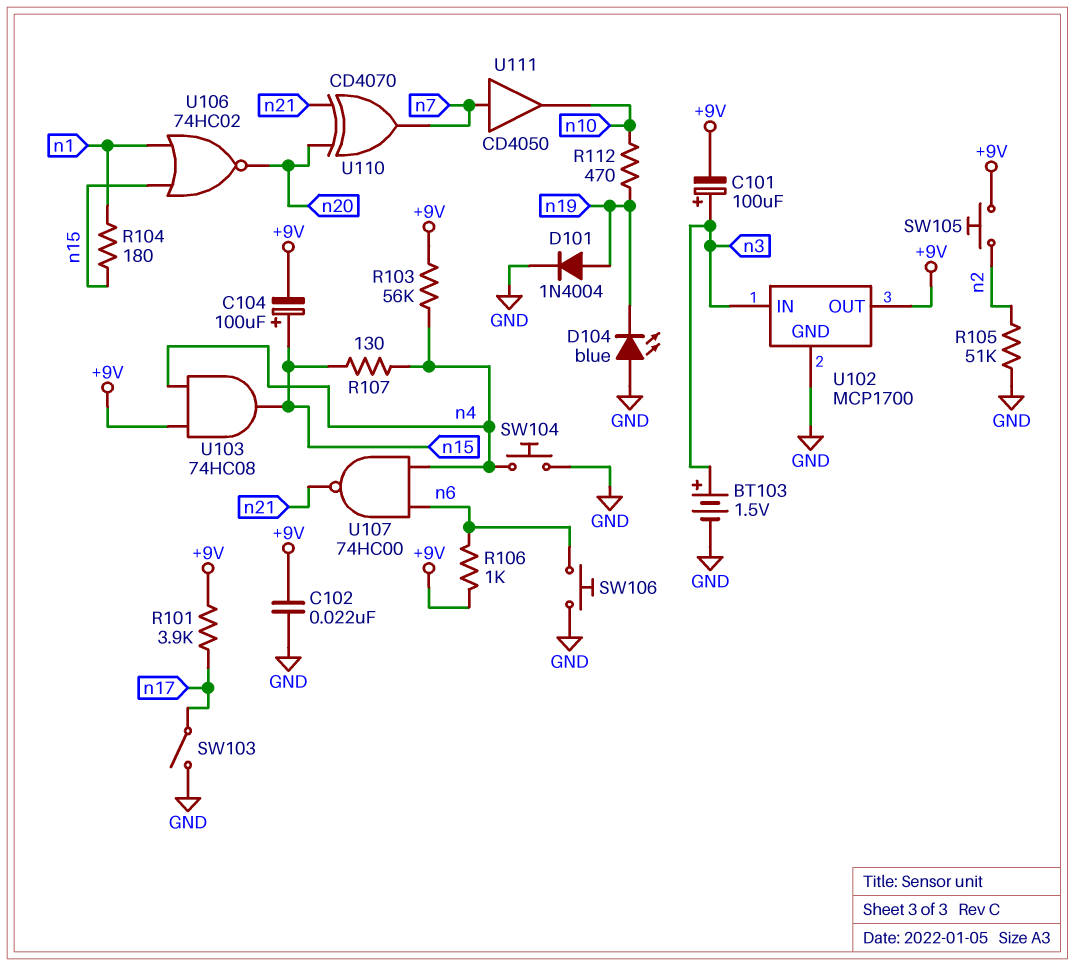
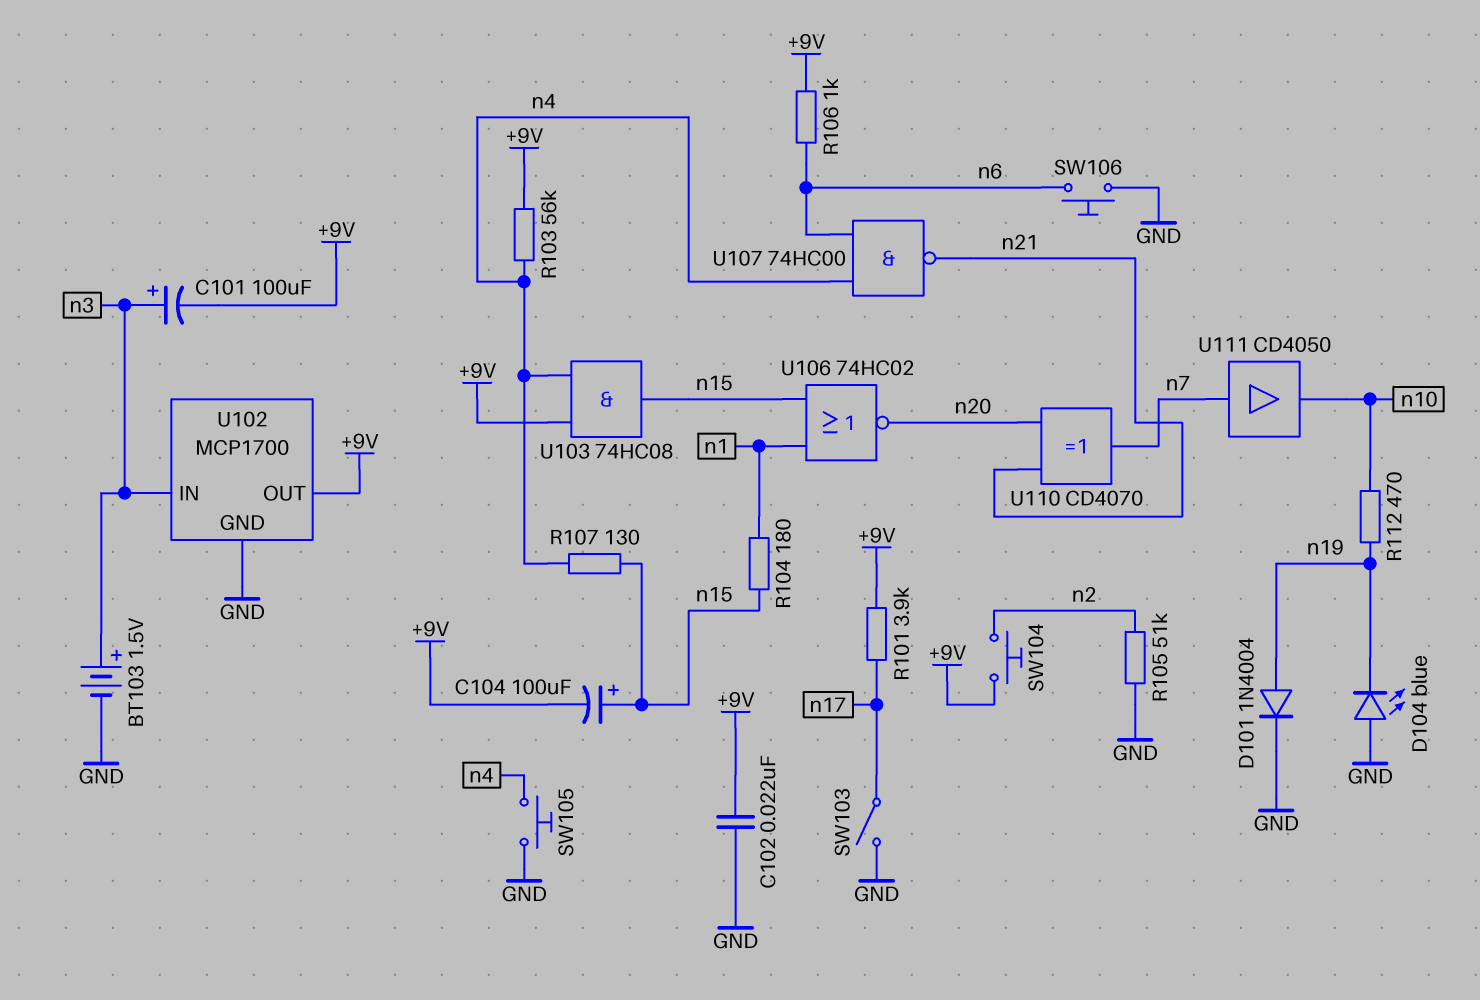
SW104: button (GND, n4) -> button (+9V, n2)
SW105: button (+9V, n2) -> button (GND, n4)

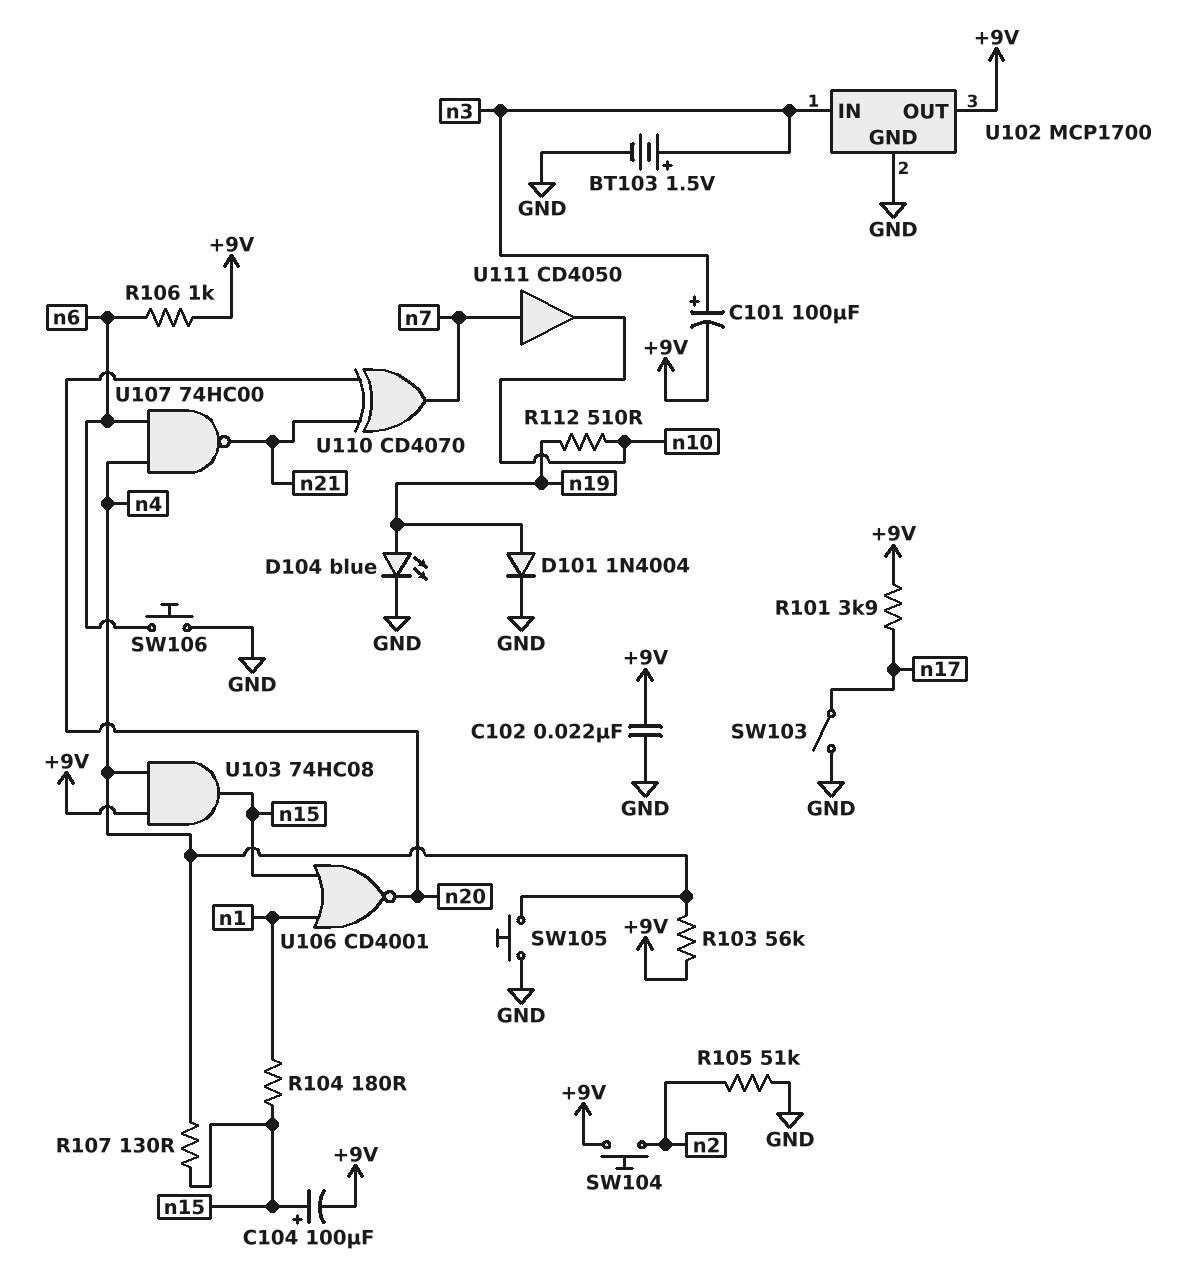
D104: LED blue (A GND, K n19) -> LED blue (A n19, K GND)
R112: 470 (n10, n19) -> 510 (n10, n19)
U106: NOR 74HC02 (in n1, in n15, out n20) -> NOR CD4001 (in n1, in n15, out n20)

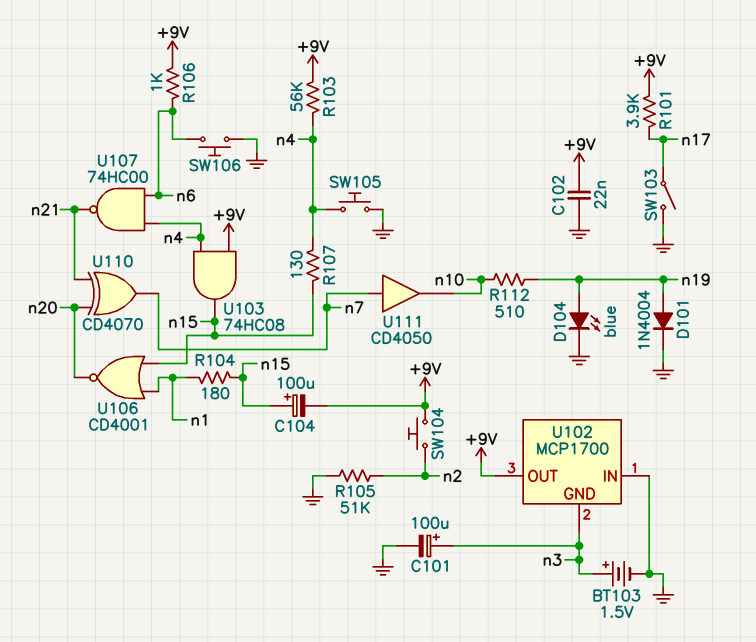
C101: 100uF (plus n3, minus +9V) -> 100uF (plus n3, minus GND)
U102 pin GND: GND -> n3
U102 pin IN: n3 -> GND

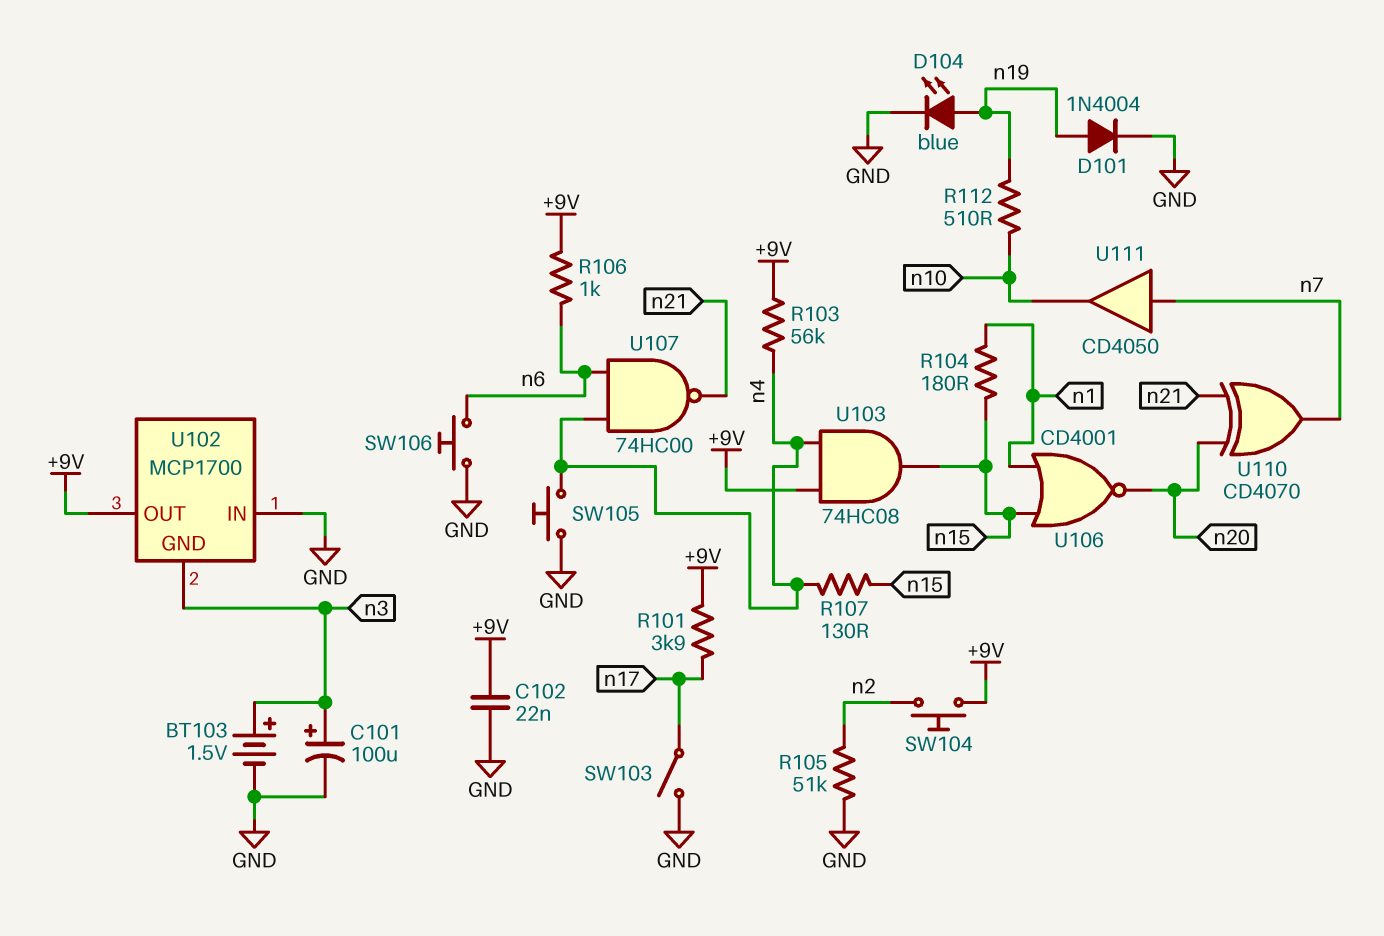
C104: 100uF (plus n15, minus +9V) -> none

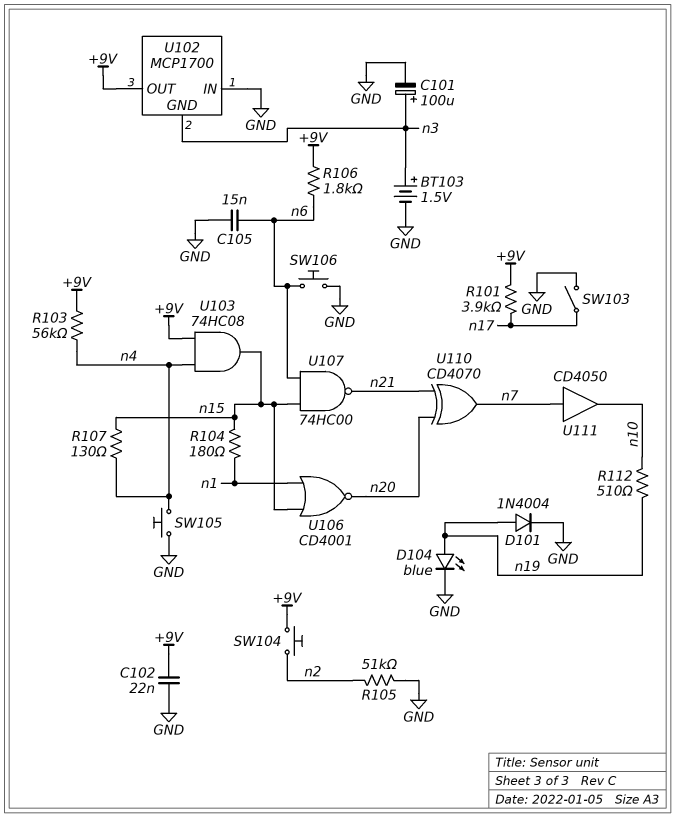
C105: none -> 15nF (GND, n6)
R106: 1k (+9V, n6) -> 1.8k (+9V, n6)
U107: NAND 74HC00 (in n4, in n6, out n21) -> NAND 74HC00 (in n6, in n15, out n21)

